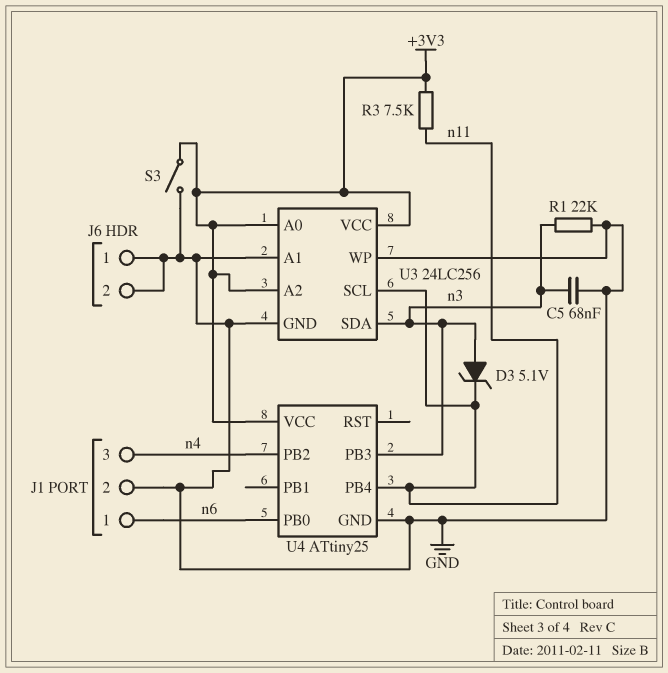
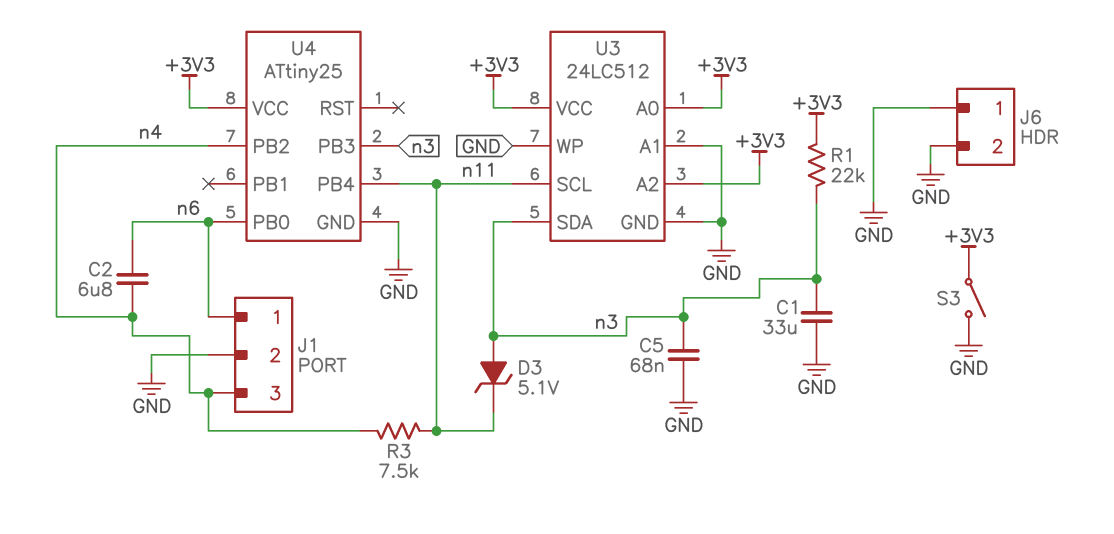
C1: none -> 33uF (GND, n3)
C2: none -> 6.8uF (n4, n6)
R1: 22k (GND, n3) -> 22k (+3V3, n3)
R3: 7.5k (+3V3, n11) -> 7.5k (n4, n11)
U3: 24LC256 -> 24LC512

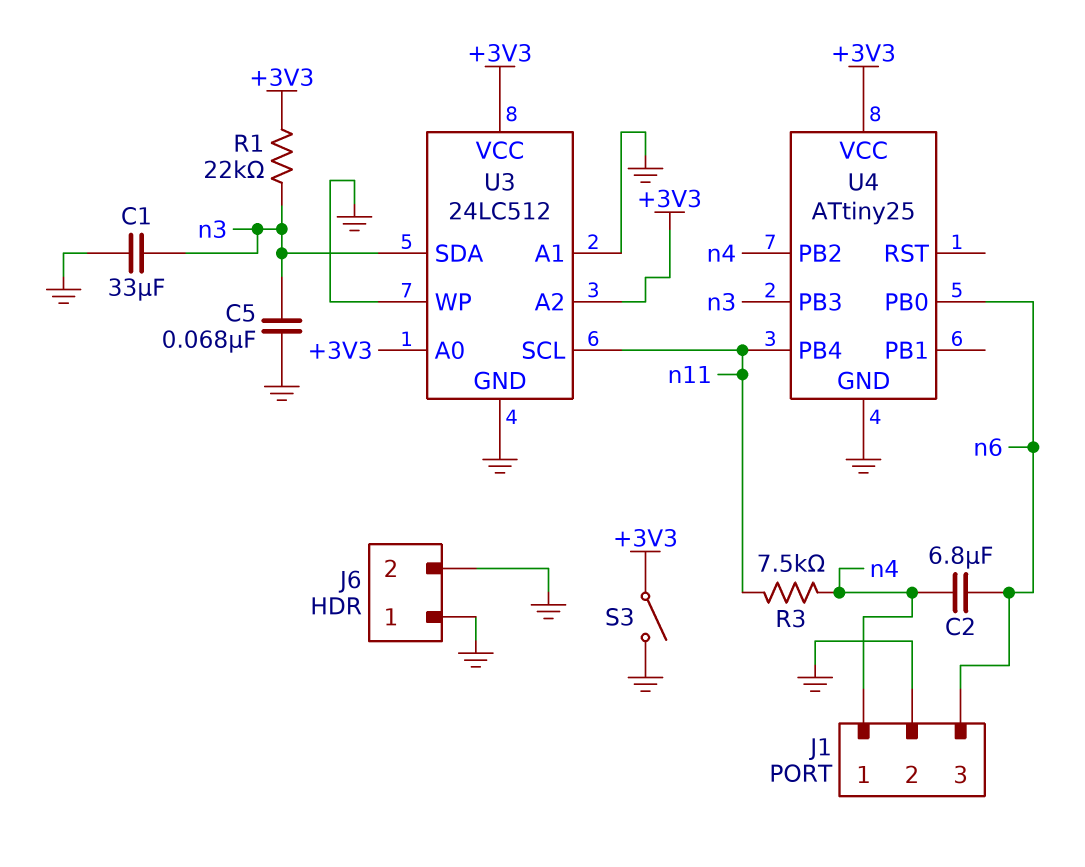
D3: zener 5.1V (A n3, K n11) -> none
J1 pin 1: n6 -> n4
J1 pin 3: n4 -> n6

